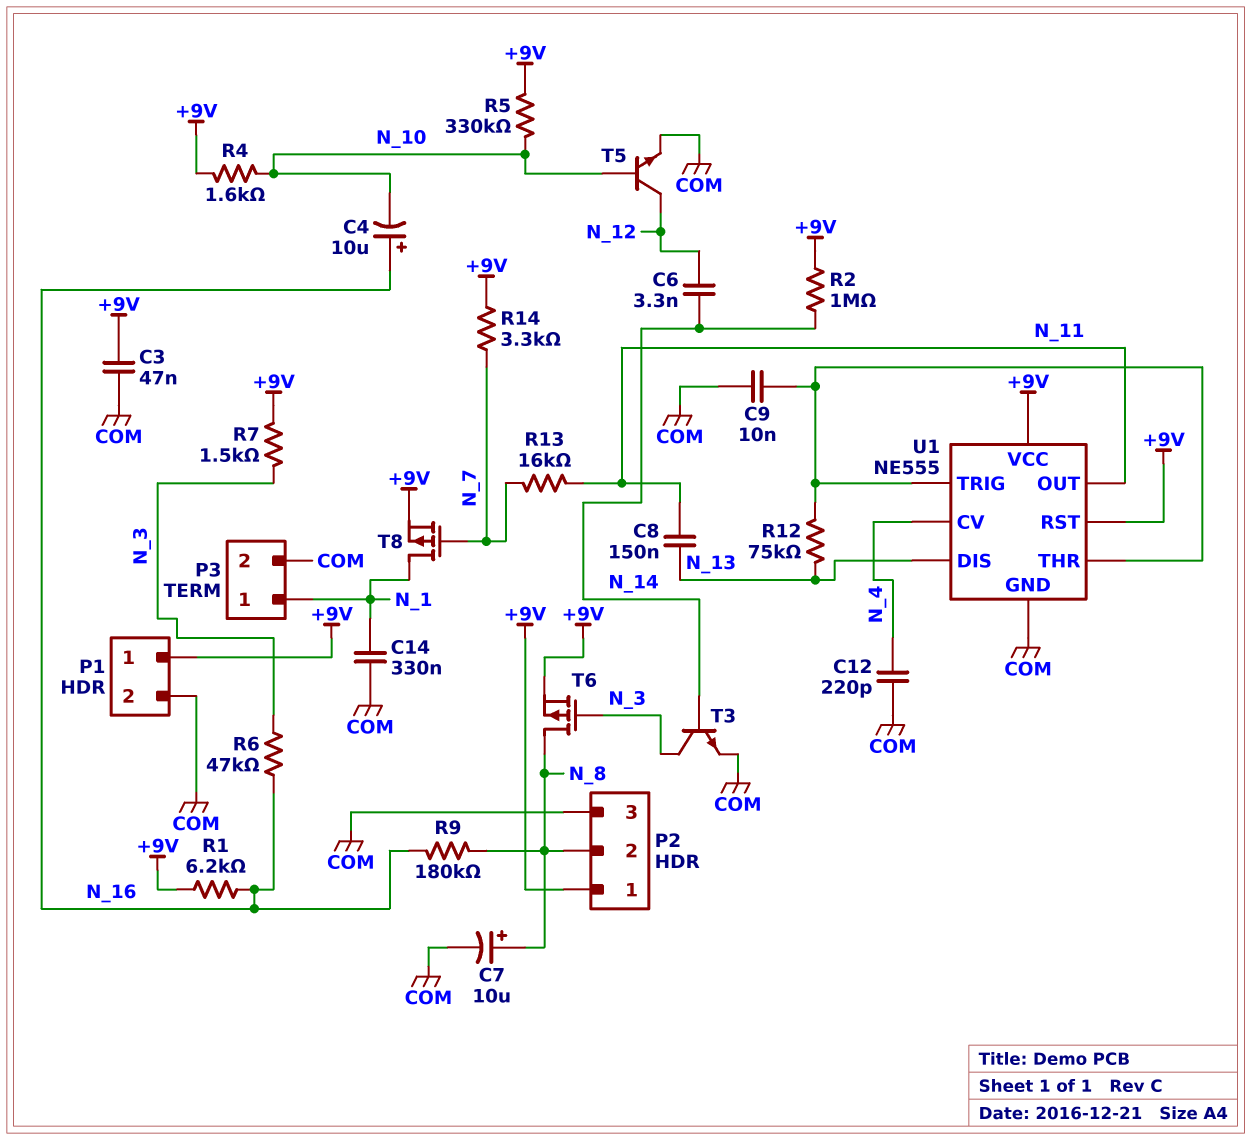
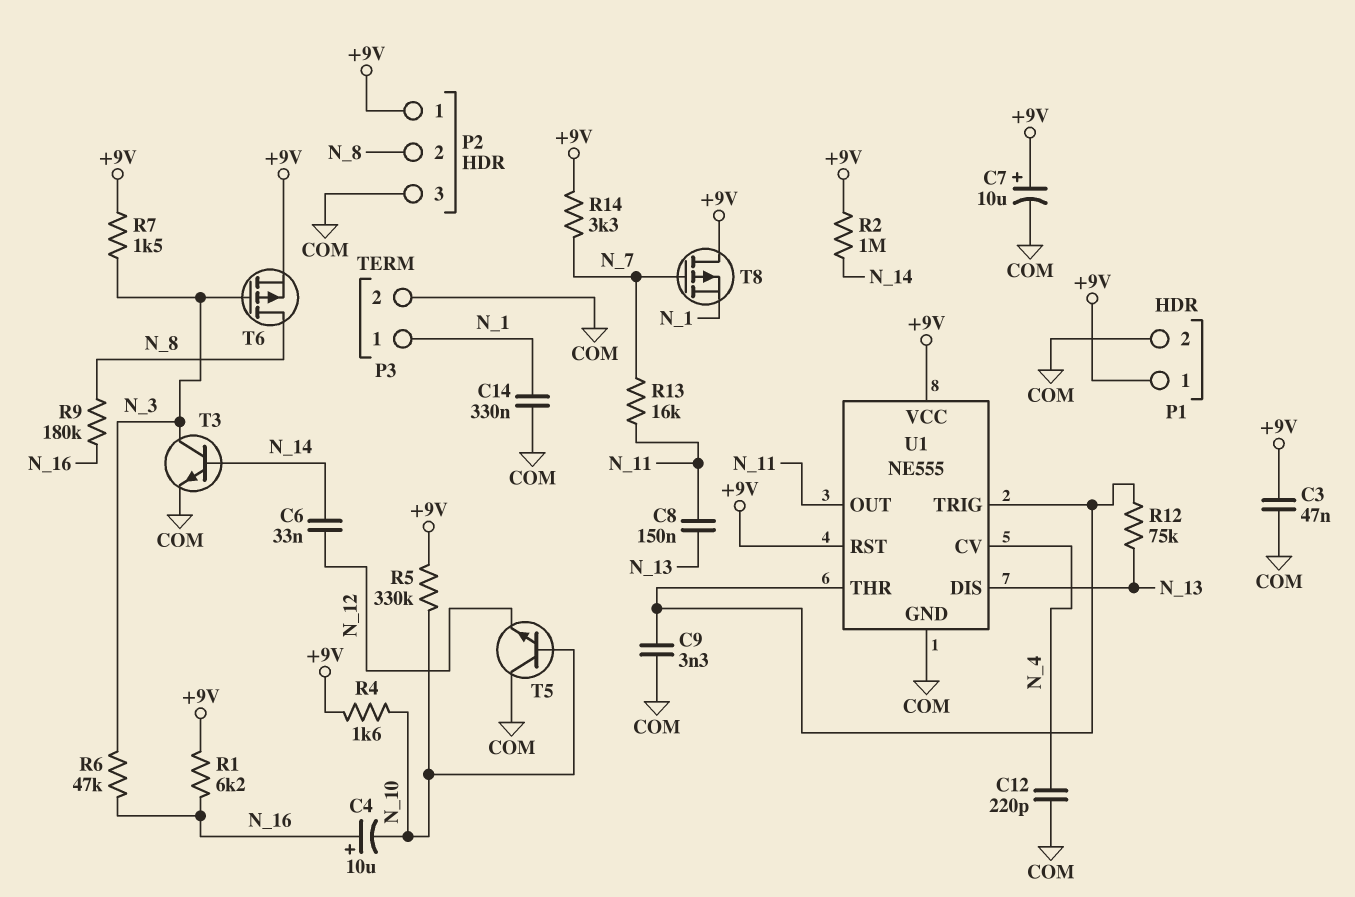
C6: 3.3nF (N_12, N_14) -> 33nF (N_12, N_14)
C7: 10uF (plus N_8, minus COM) -> 10uF (plus +9V, minus COM)
C9: 10nF (COM, U1/THR) -> 3.3nF (COM, U1/THR)
T5: NPN (B N_10, C N_12, E COM) -> NPN (B N_10, C COM, E N_12)
T8: PMOS (G N_7, D N_1, S +9V) -> PMOS (G N_7, D +9V, S N_1)

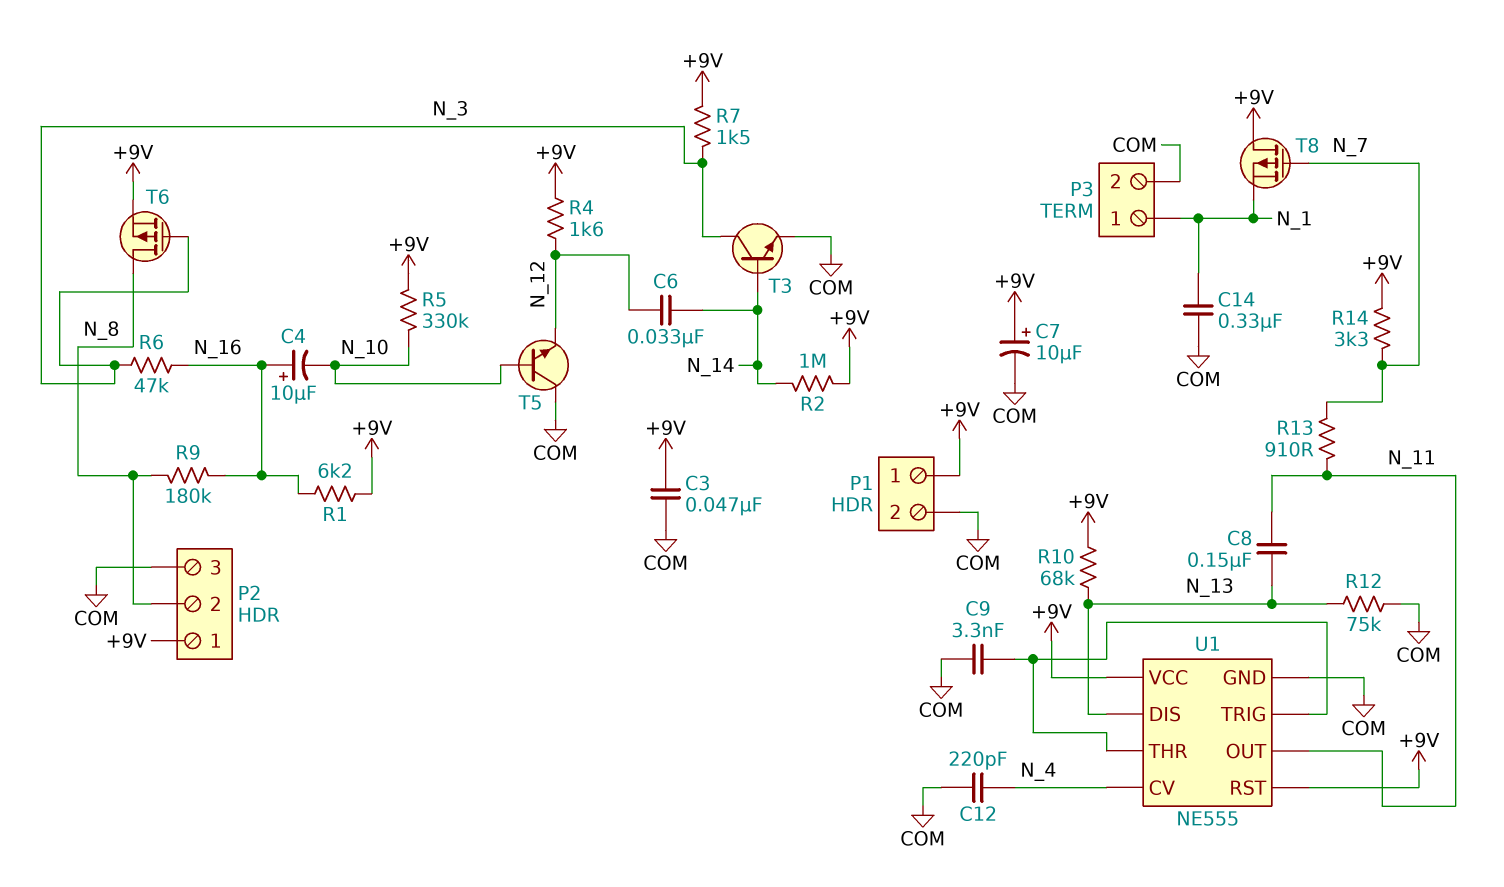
R4: 1.6k (+9V, N_10) -> 1.6k (+9V, N_12)
R10: none -> 68k (+9V, N_13)
R12: 75k (N_13, U1/THR) -> 75k (COM, N_13)
R13: 16k (N_7, N_11) -> 910 (N_7, N_11)

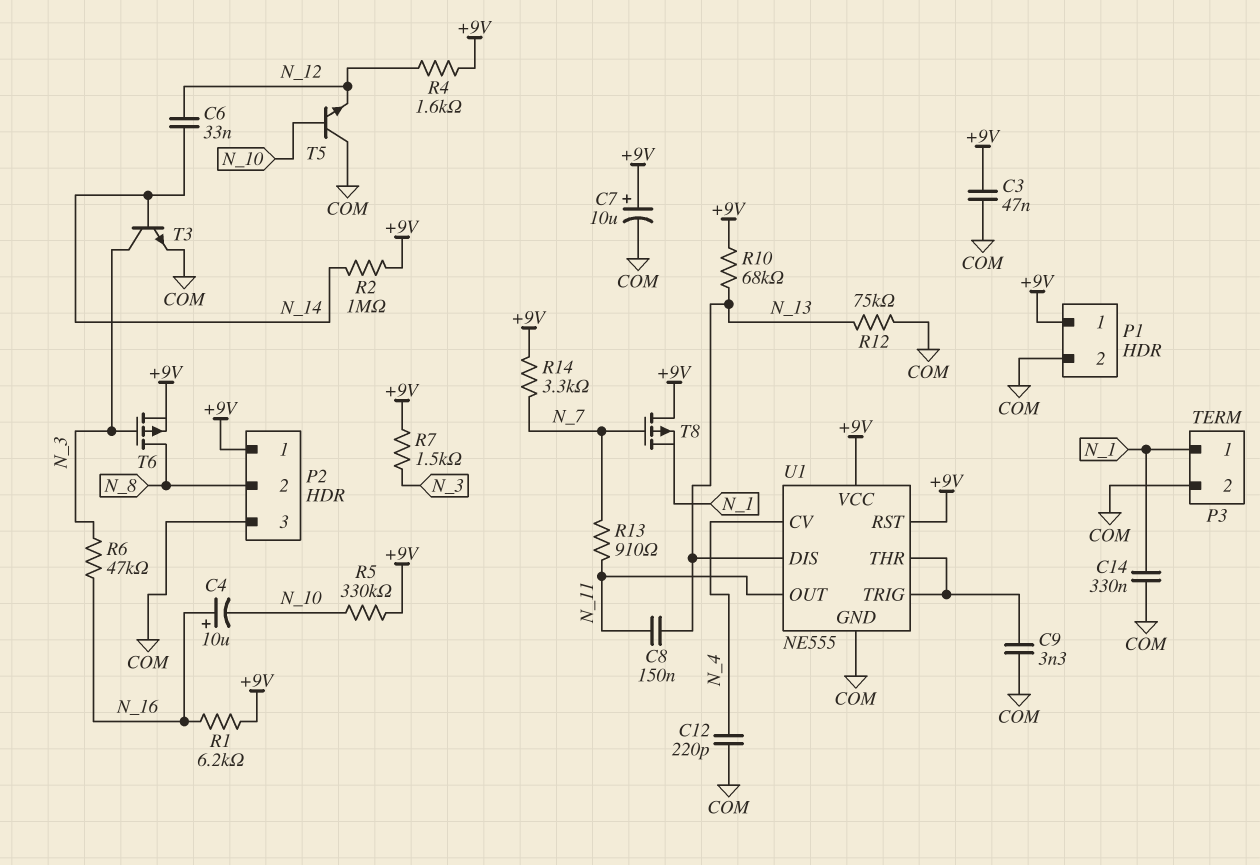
R9: 180k (N_8, N_16) -> none

